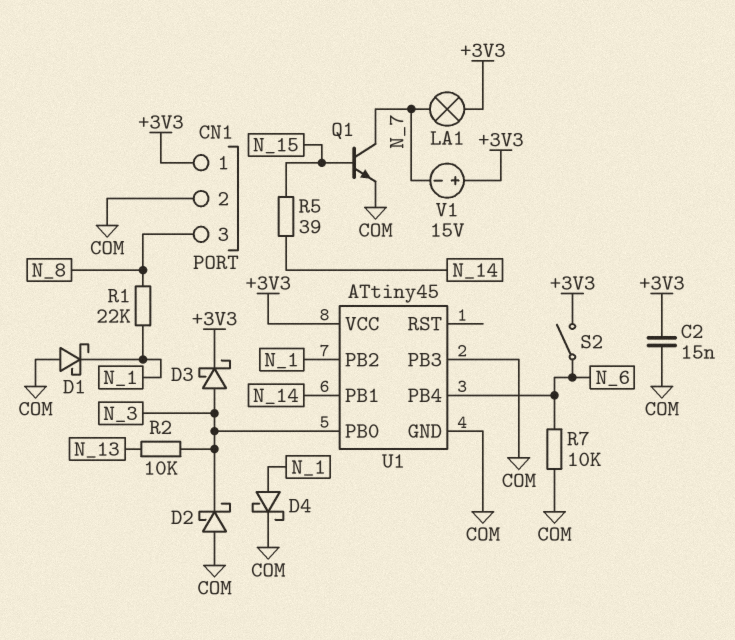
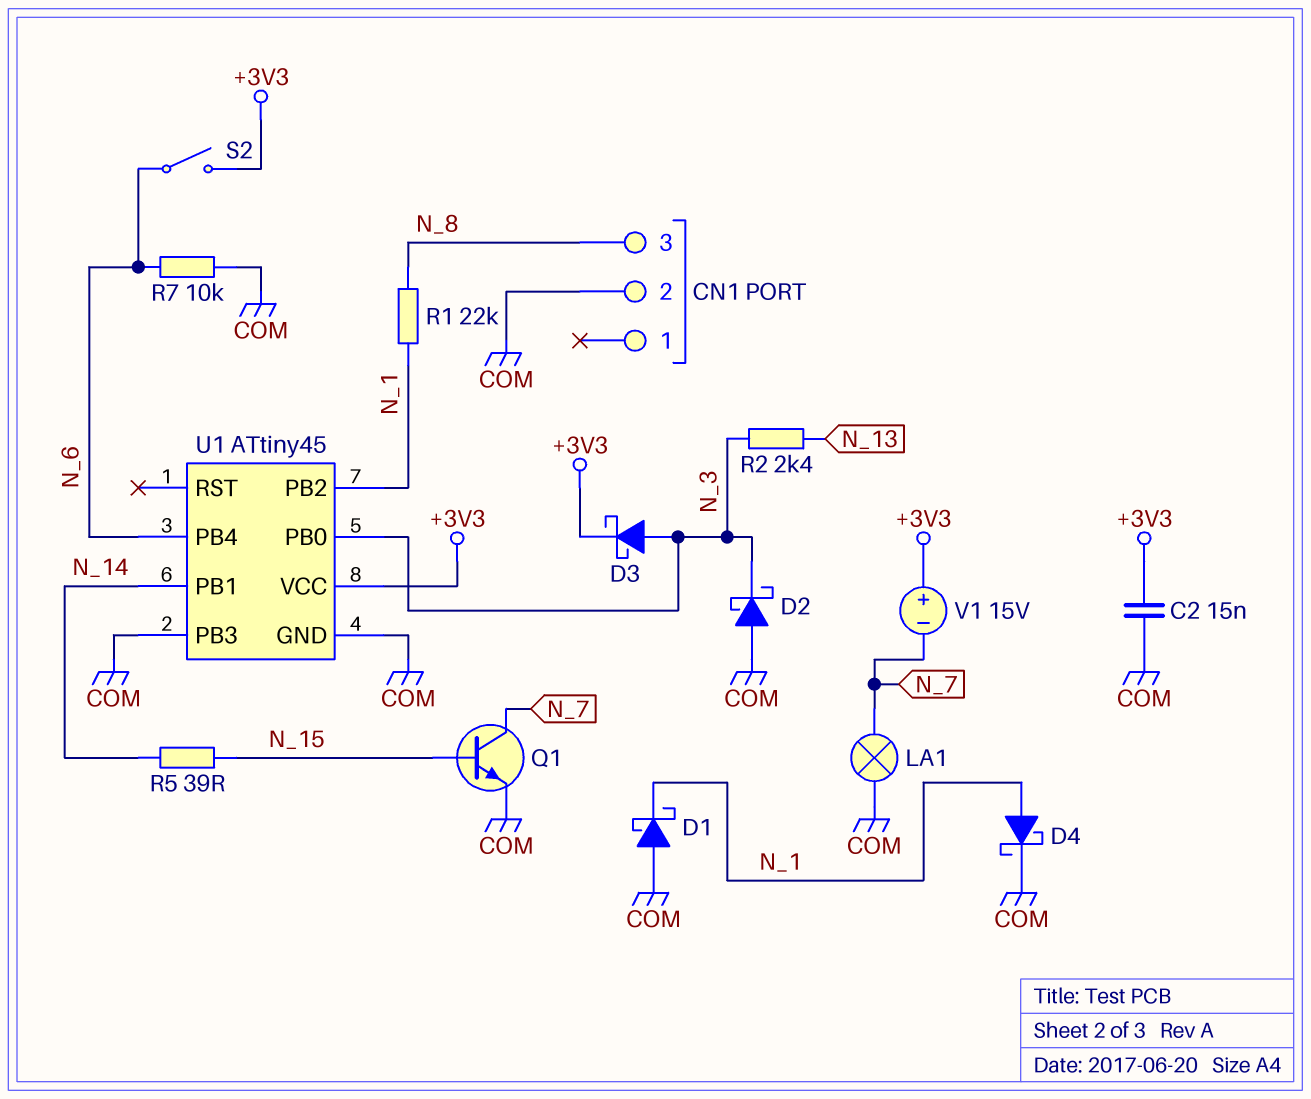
CN1 pin 1: +3V3 -> none
LA1: lamp (+3V3, N_7) -> lamp (COM, N_7)
R2: 10k (N_3, N_13) -> 2.4k (N_3, N_13)

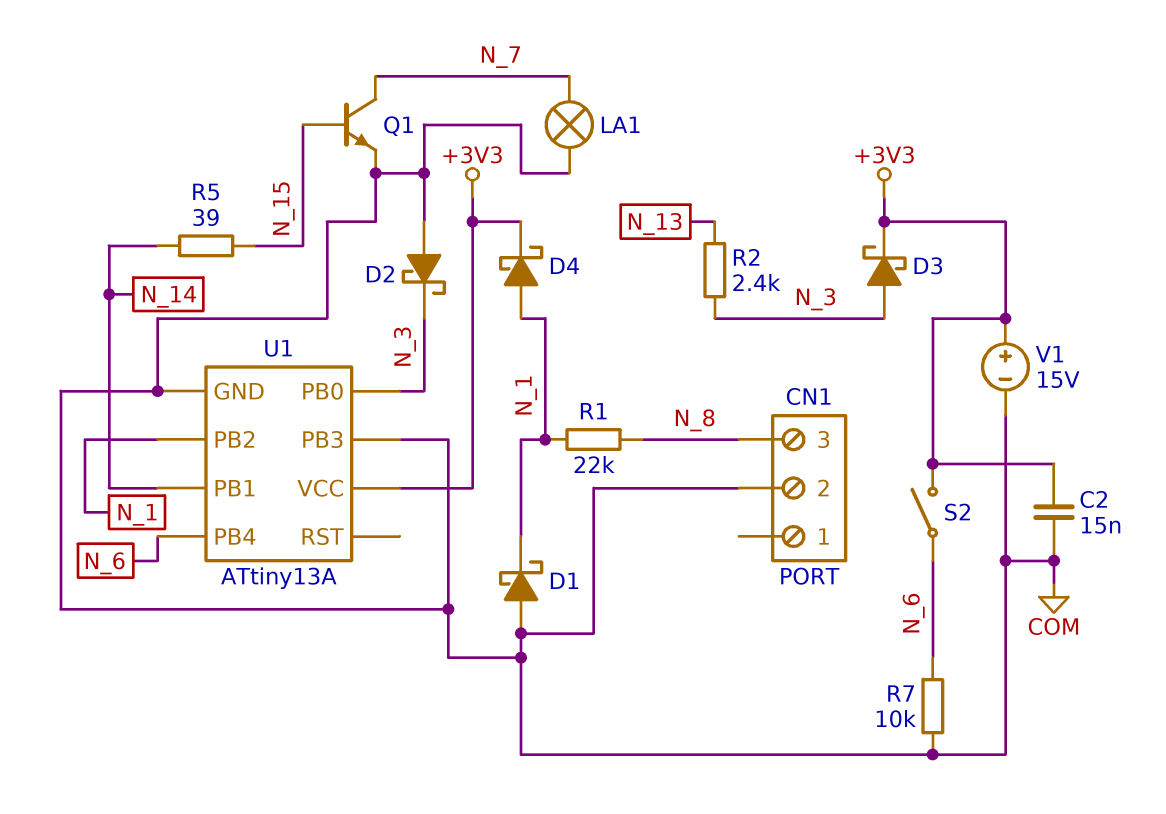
D4: schottky (A N_1, K COM) -> schottky (A N_1, K +3V3)
U1: ATtiny45 -> ATtiny13A
V1: 15V (plus +3V3, minus N_7) -> 15V (plus +3V3, minus COM)

